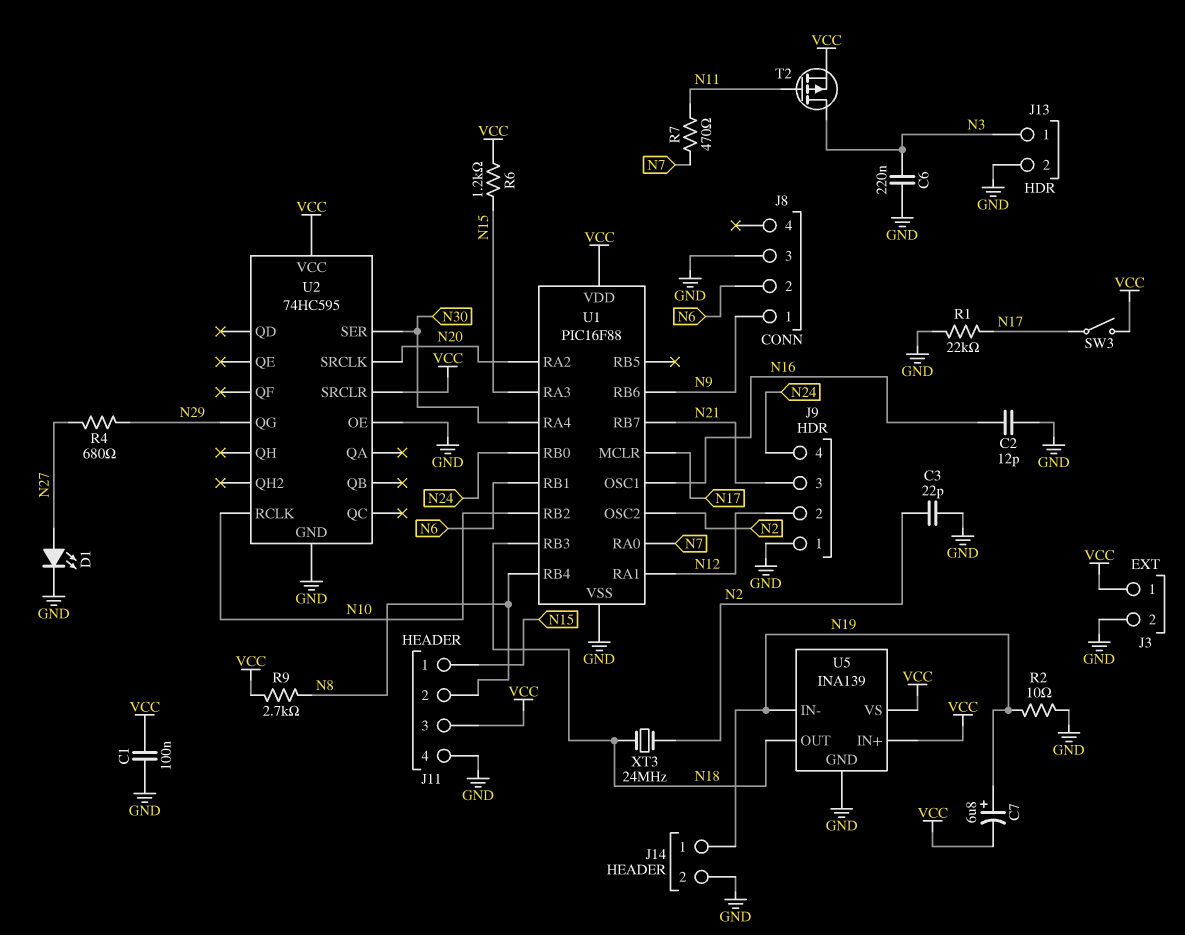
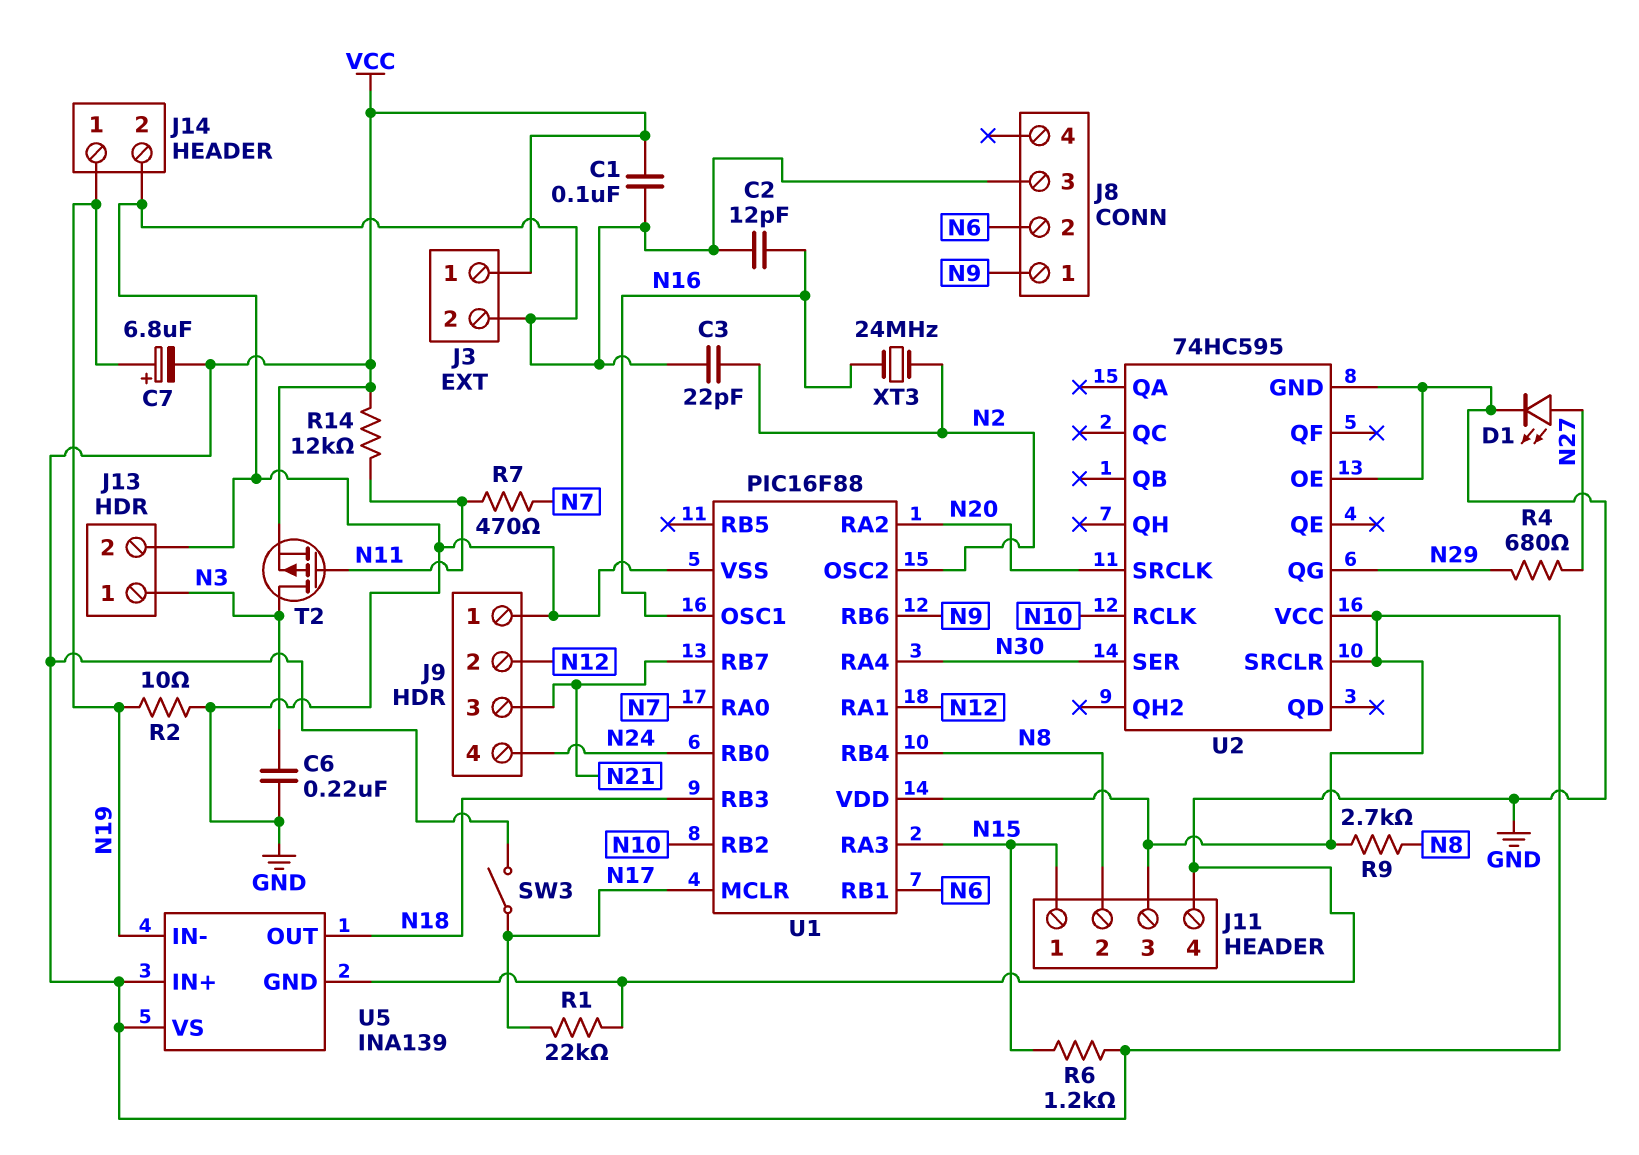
R14: none -> 12k (N11, VCC)
XT3: 24MHz (N2, N18) -> 24MHz (N2, N16)

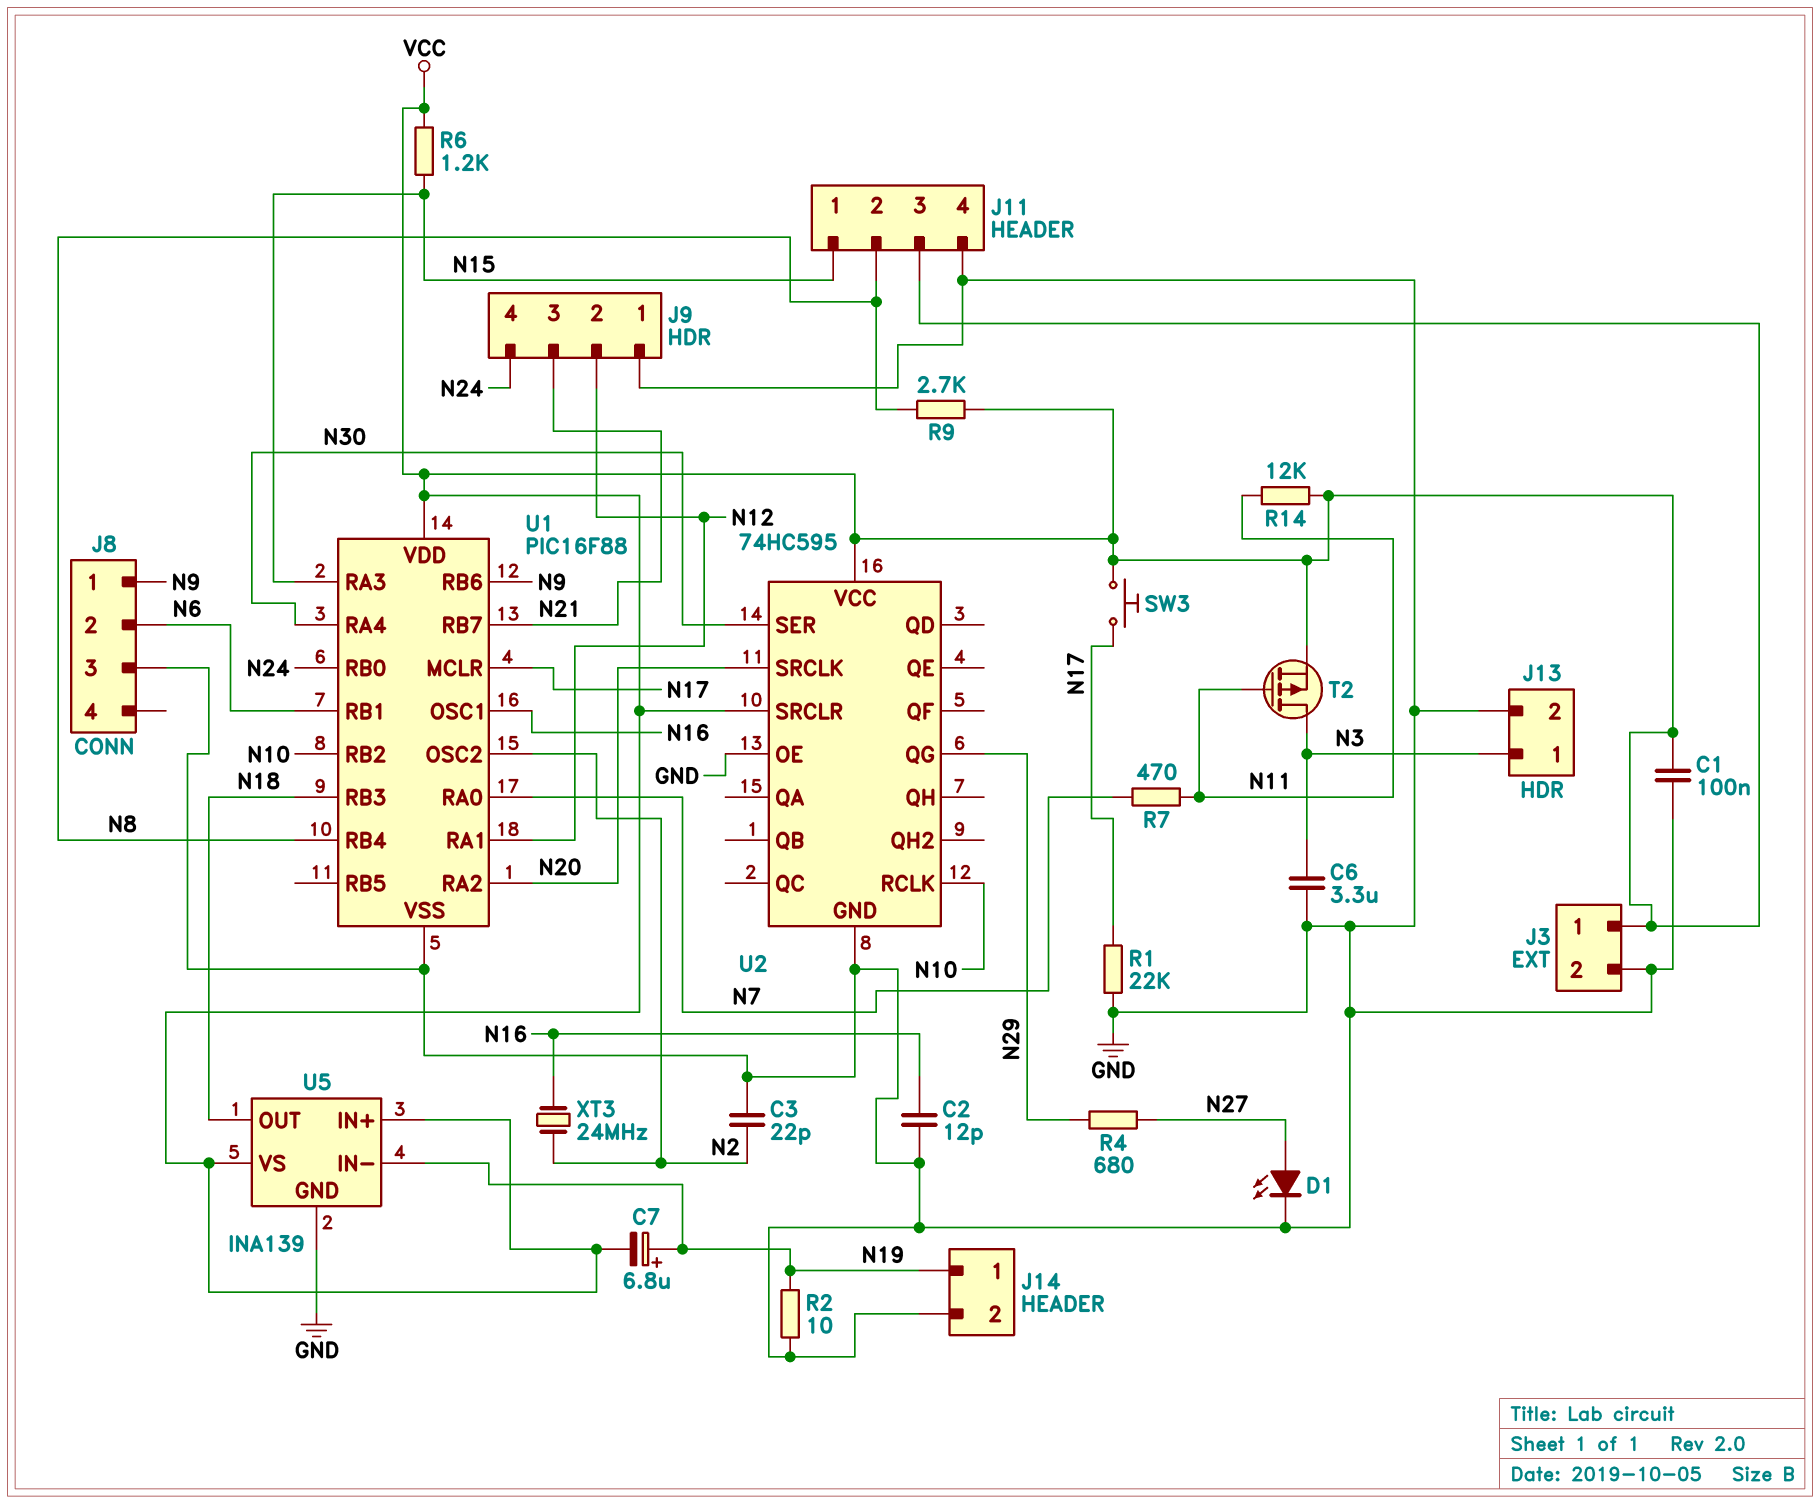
C6: 220nF (GND, N3) -> 3.3uF (GND, N3)
SW3: switch (N17, VCC) -> button (N17, VCC)

